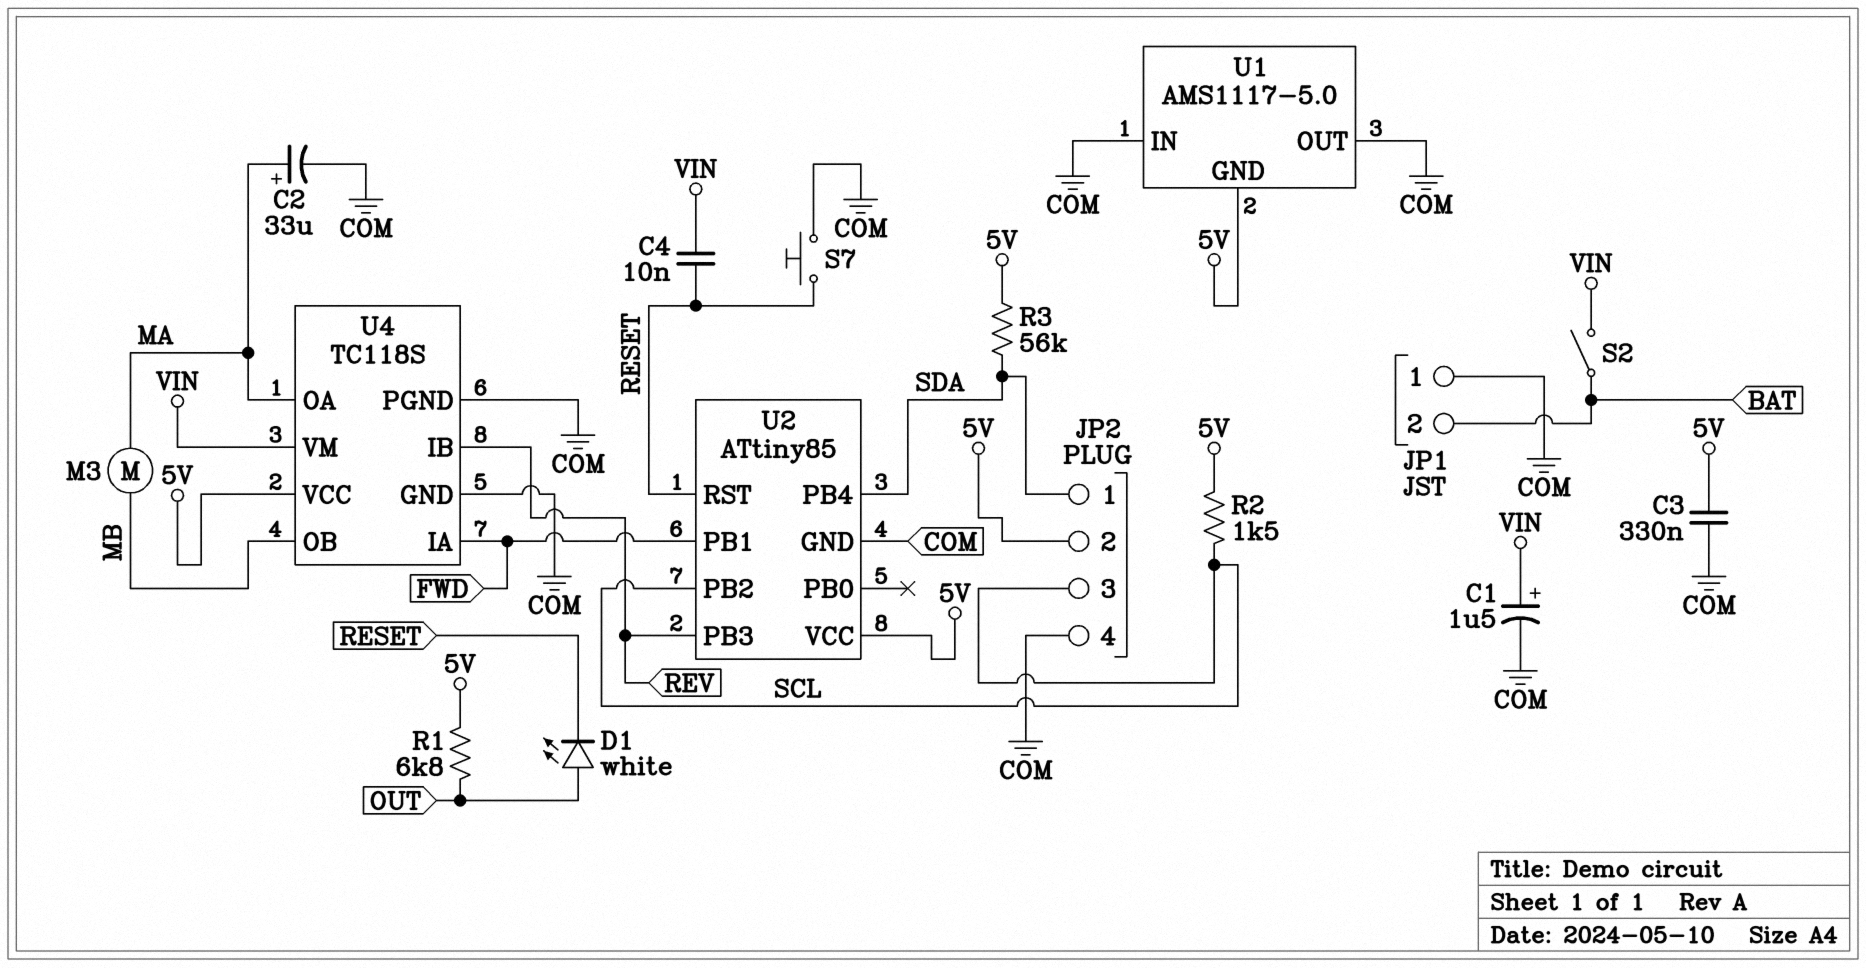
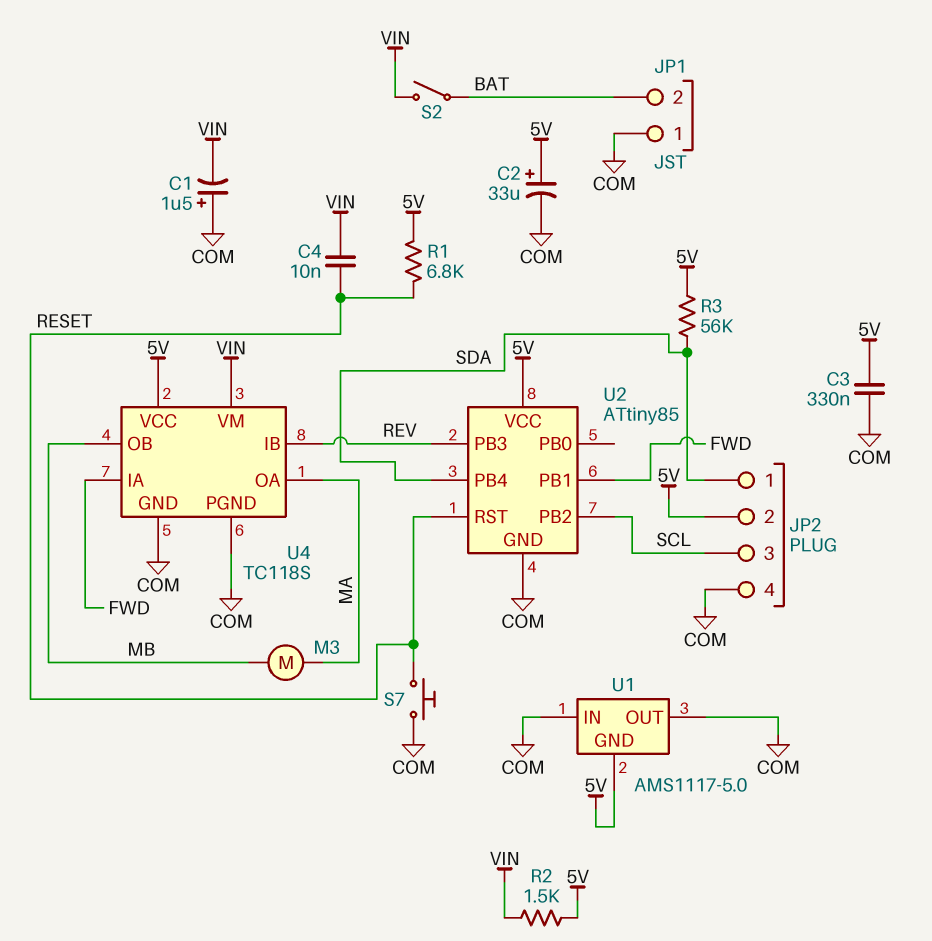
C1: 1.5uF (plus VIN, minus COM) -> 1.5uF (plus COM, minus VIN)
C2: 33uF (plus MA, minus COM) -> 33uF (plus 5V, minus COM)
D1: LED white (A OUT, K RESET) -> none
R1: 6.8k (5V, OUT) -> 6.8k (5V, RESET)
R2: 1.5k (5V, SCL) -> 1.5k (5V, VIN)

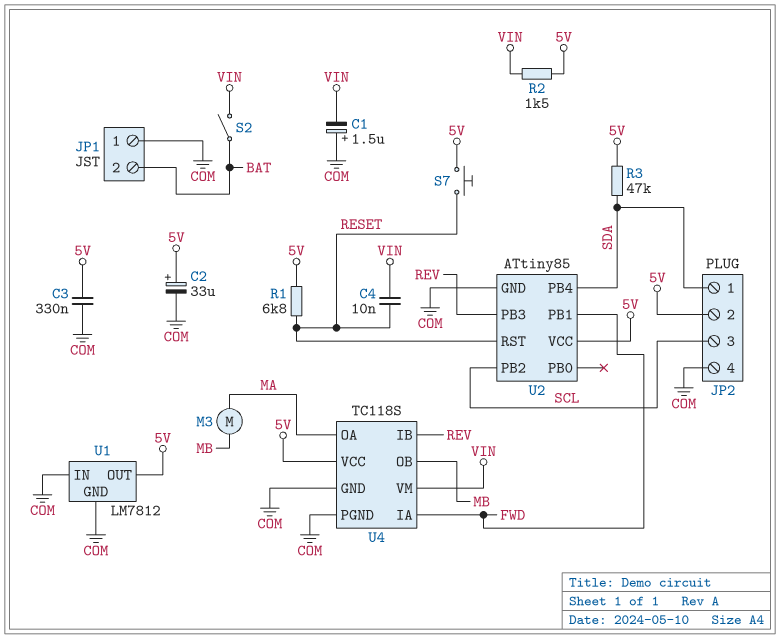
R3: 56k (5V, SDA) -> 47k (5V, SDA)
S7: button (COM, RESET) -> button (5V, RESET)
U1: AMS1117-5.0 -> LM7812
U1 pin GND: 5V -> COM
U1 pin OUT: COM -> 5V

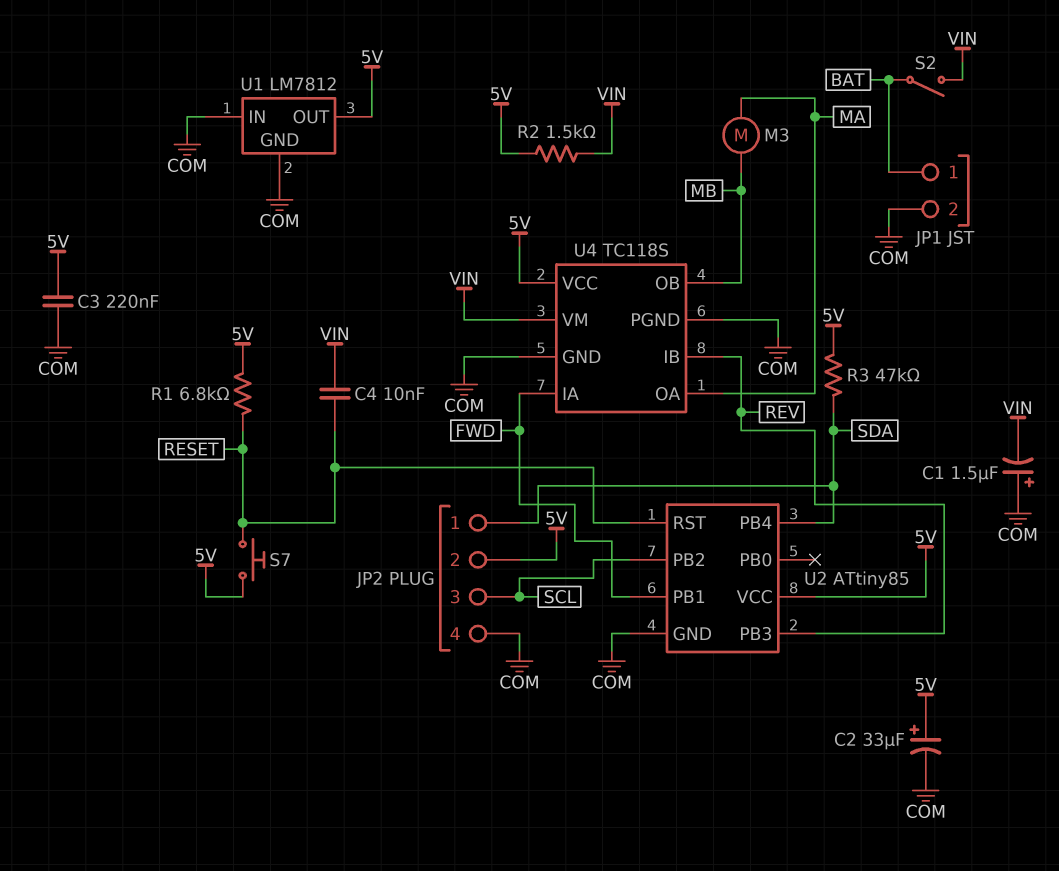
C3: 330nF (5V, COM) -> 220nF (5V, COM)
JP1 pin 1: COM -> BAT
JP1 pin 2: BAT -> COM

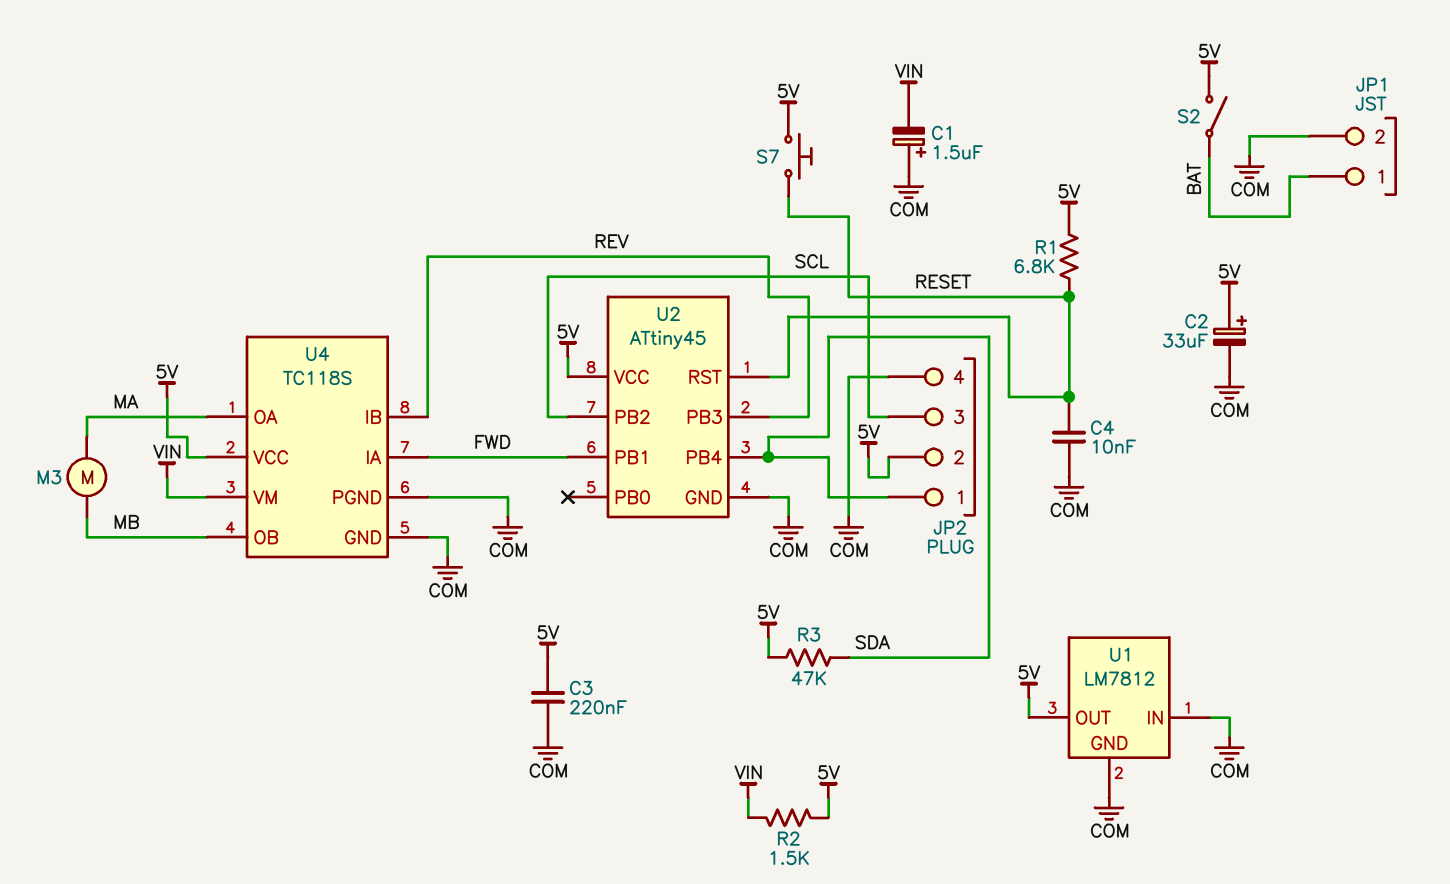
C4: 10nF (RESET, VIN) -> 10nF (COM, RESET)
S2: switch (BAT, VIN) -> switch (5V, BAT)
U2: ATtiny85 -> ATtiny45

